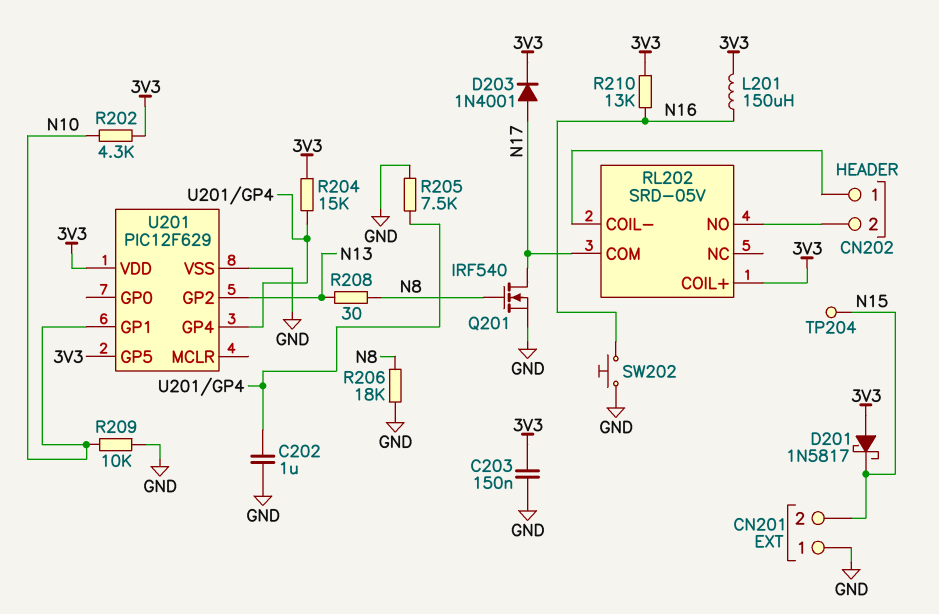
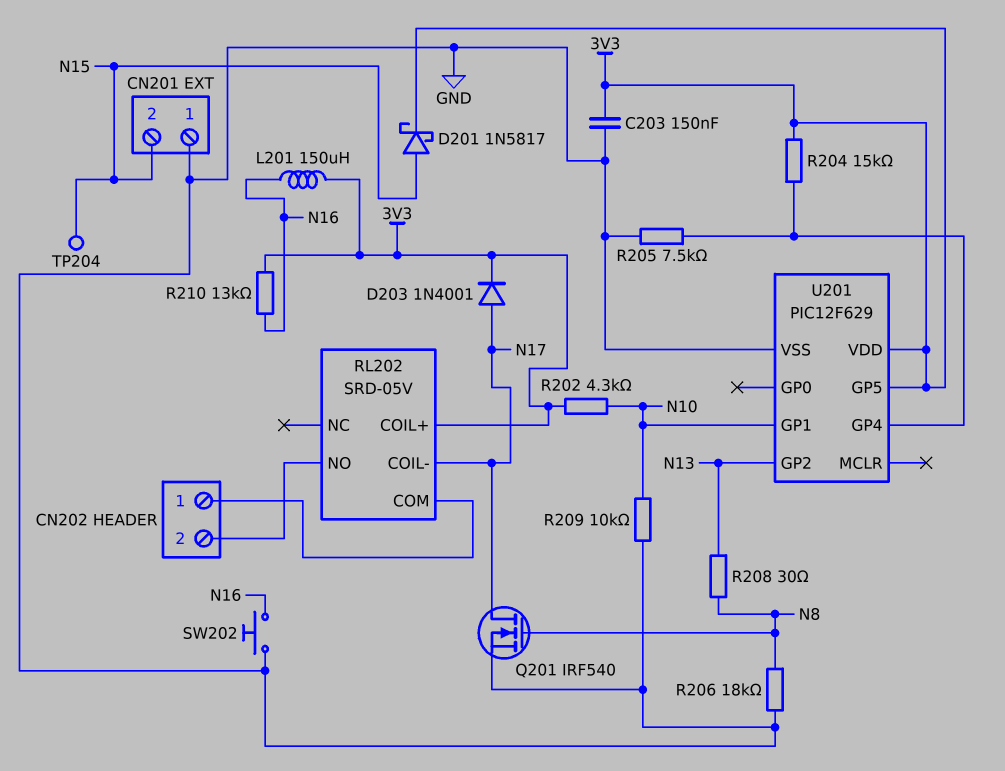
C202: 1uF (GND, U201/GP4) -> none
D201: schottky 1N5817 (A 3V3, K N15) -> schottky 1N5817 (A N15, K 3V3)
RL202 pin COIL-: CN202/1 -> N17
RL202 pin COM: N17 -> CN202/1

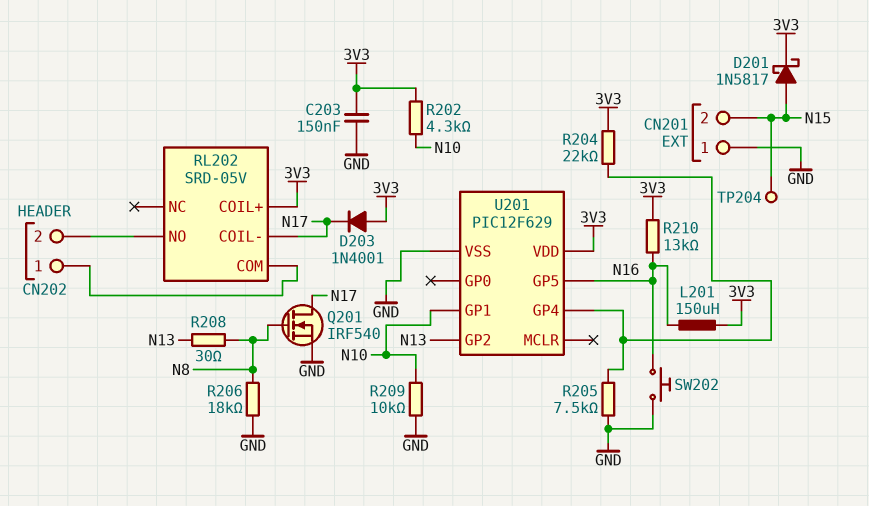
D203: diode 1N4001 (A N17, K 3V3) -> diode 1N4001 (A 3V3, K N17)
R204: 15k (3V3, U201/GP4) -> 22k (3V3, U201/GP4)
U201 pin GP5: 3V3 -> N16

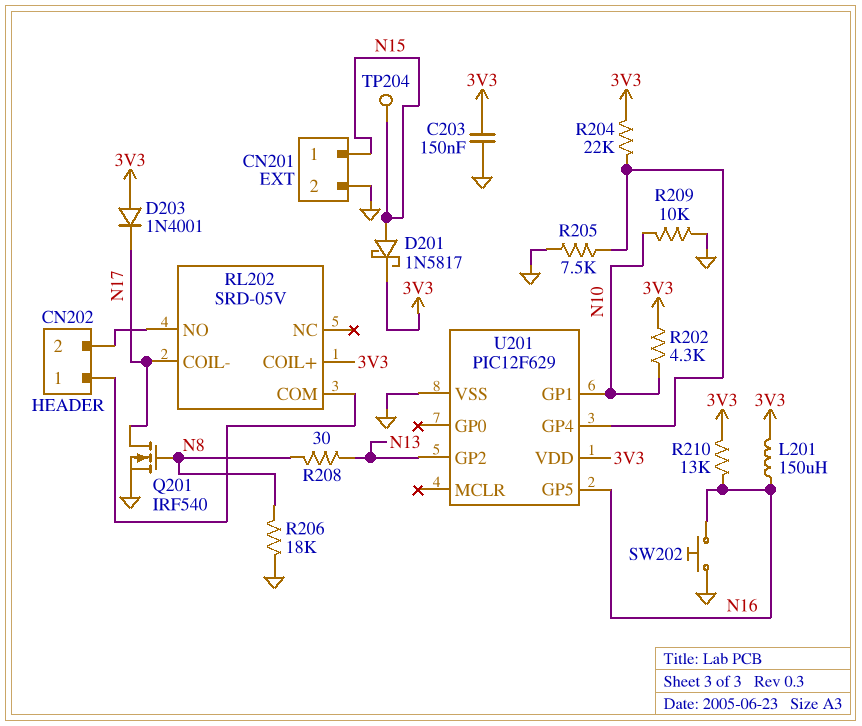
CN201 pin 1: GND -> N15
CN201 pin 2: N15 -> GND

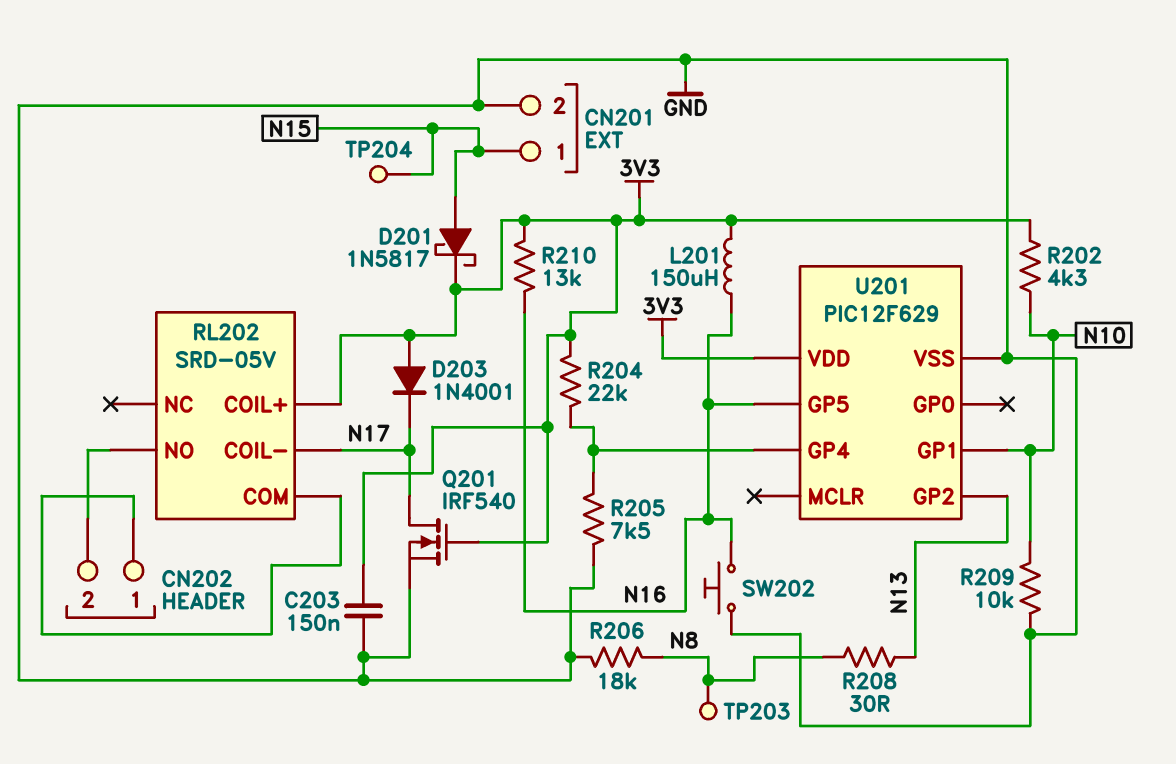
Q201: NMOS IRF540 (G N8, D N17, S GND) -> NMOS IRF540 (G 3V3, D N17, S GND)
TP203: none -> test point (N8)

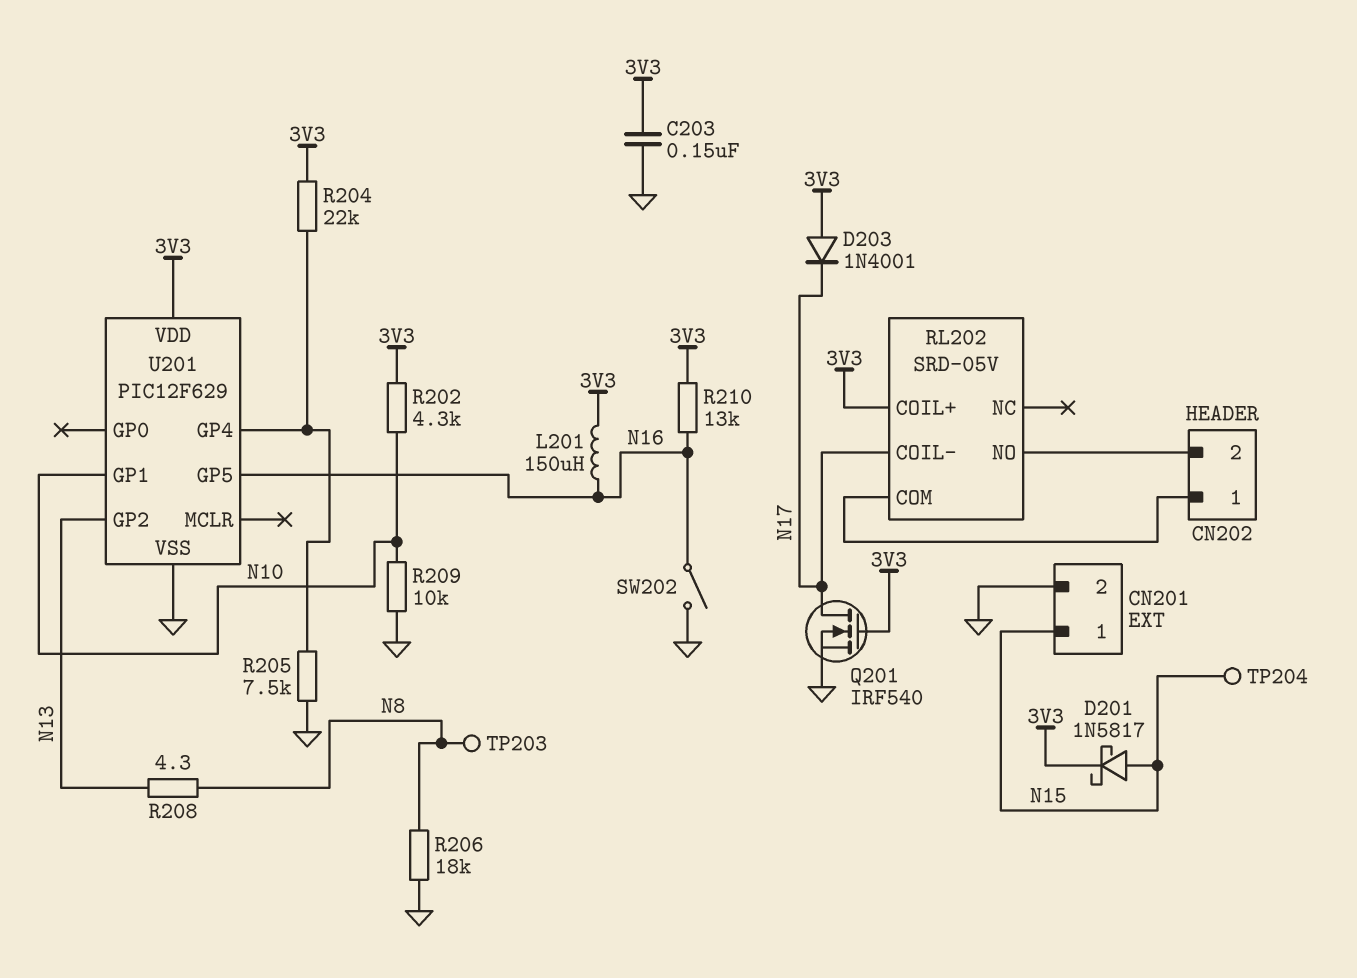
R208: 30 (N8, N13) -> 4.3 (N8, N13)
SW202: button (GND, N16) -> switch (GND, N16)

